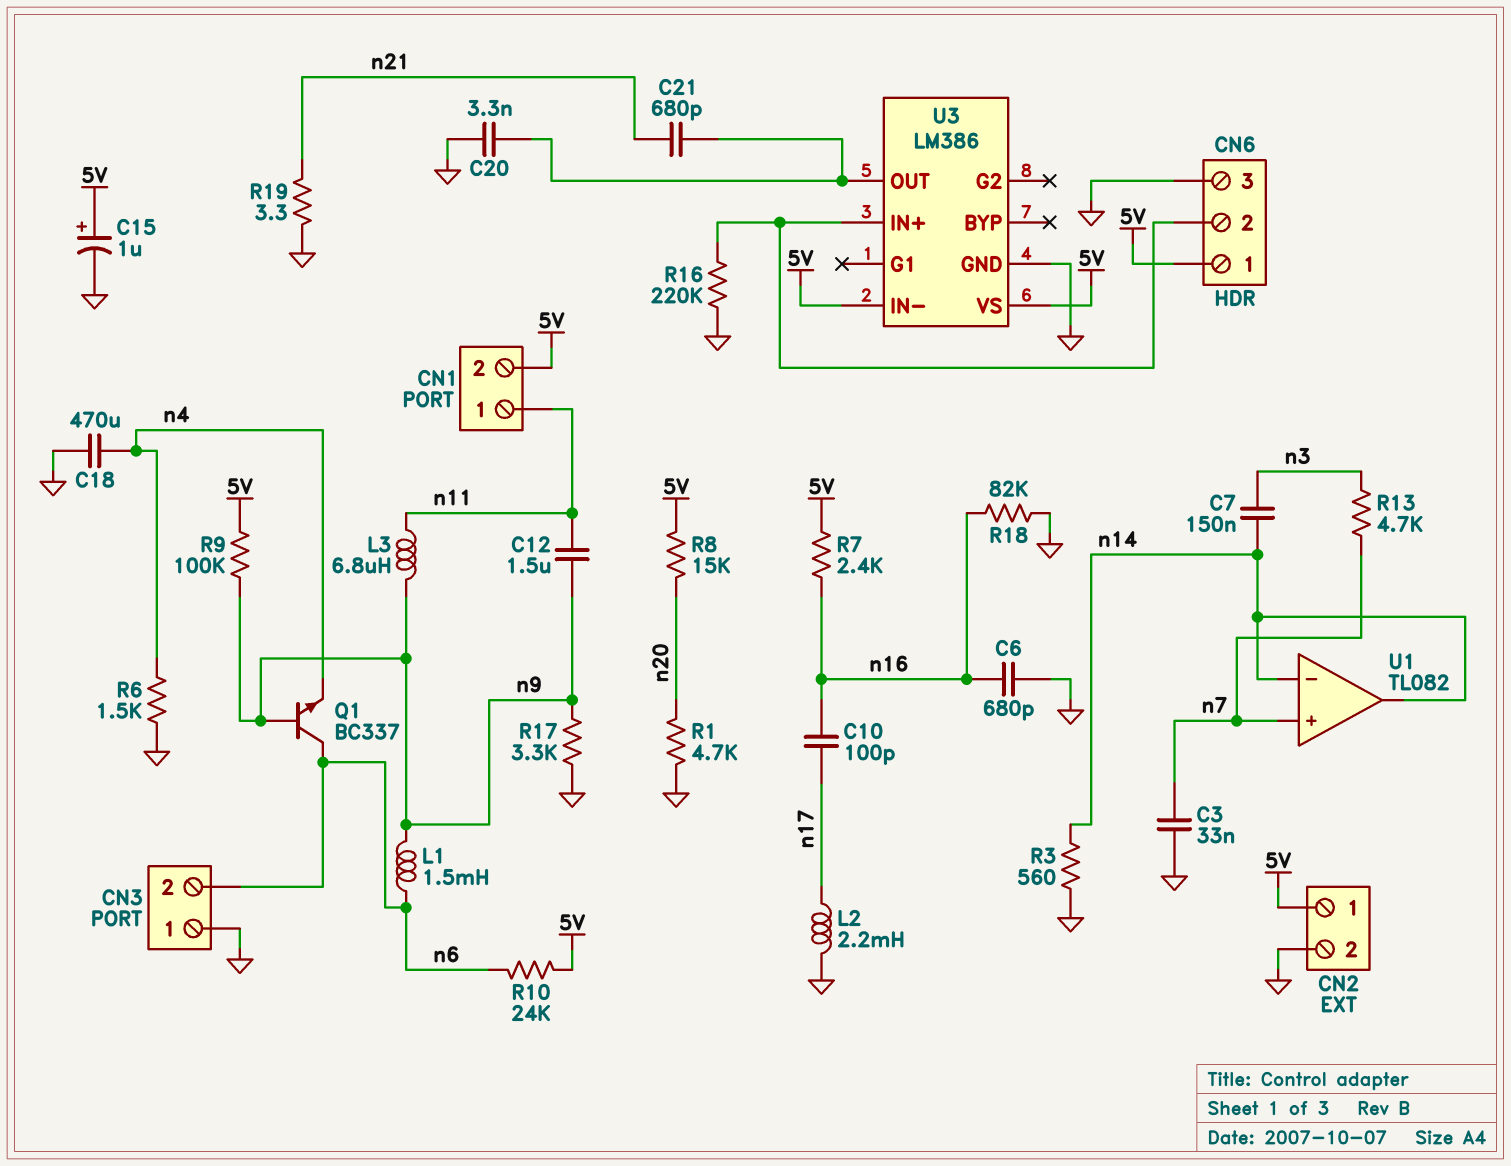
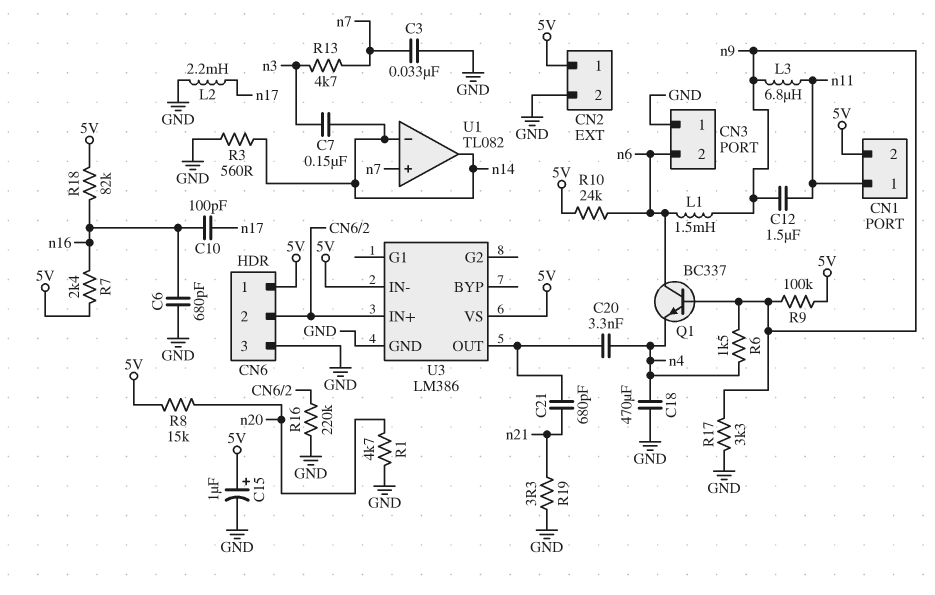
C20: 3.3nF (GND, U3/OUT) -> 3.3nF (U3/OUT, n4)
R6: 1.5k (GND, n4) -> 1.5k (n4, n9)
R18: 82k (GND, n16) -> 82k (5V, n16)

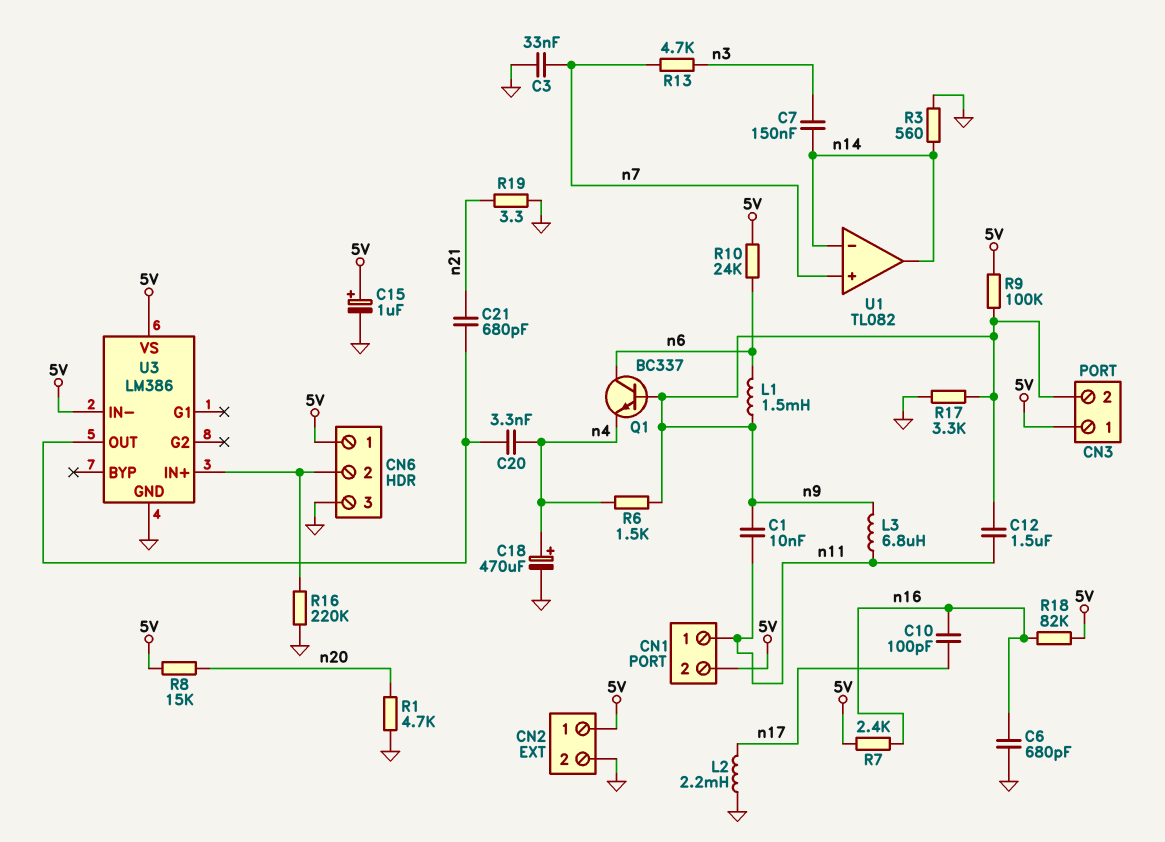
C1: none -> 10nF (n9, n11)
C18: 470uF (GND, n4) -> 470uF (plus n4, minus GND)
CN3 pin 1: GND -> 5V
CN3 pin 2: n6 -> n9

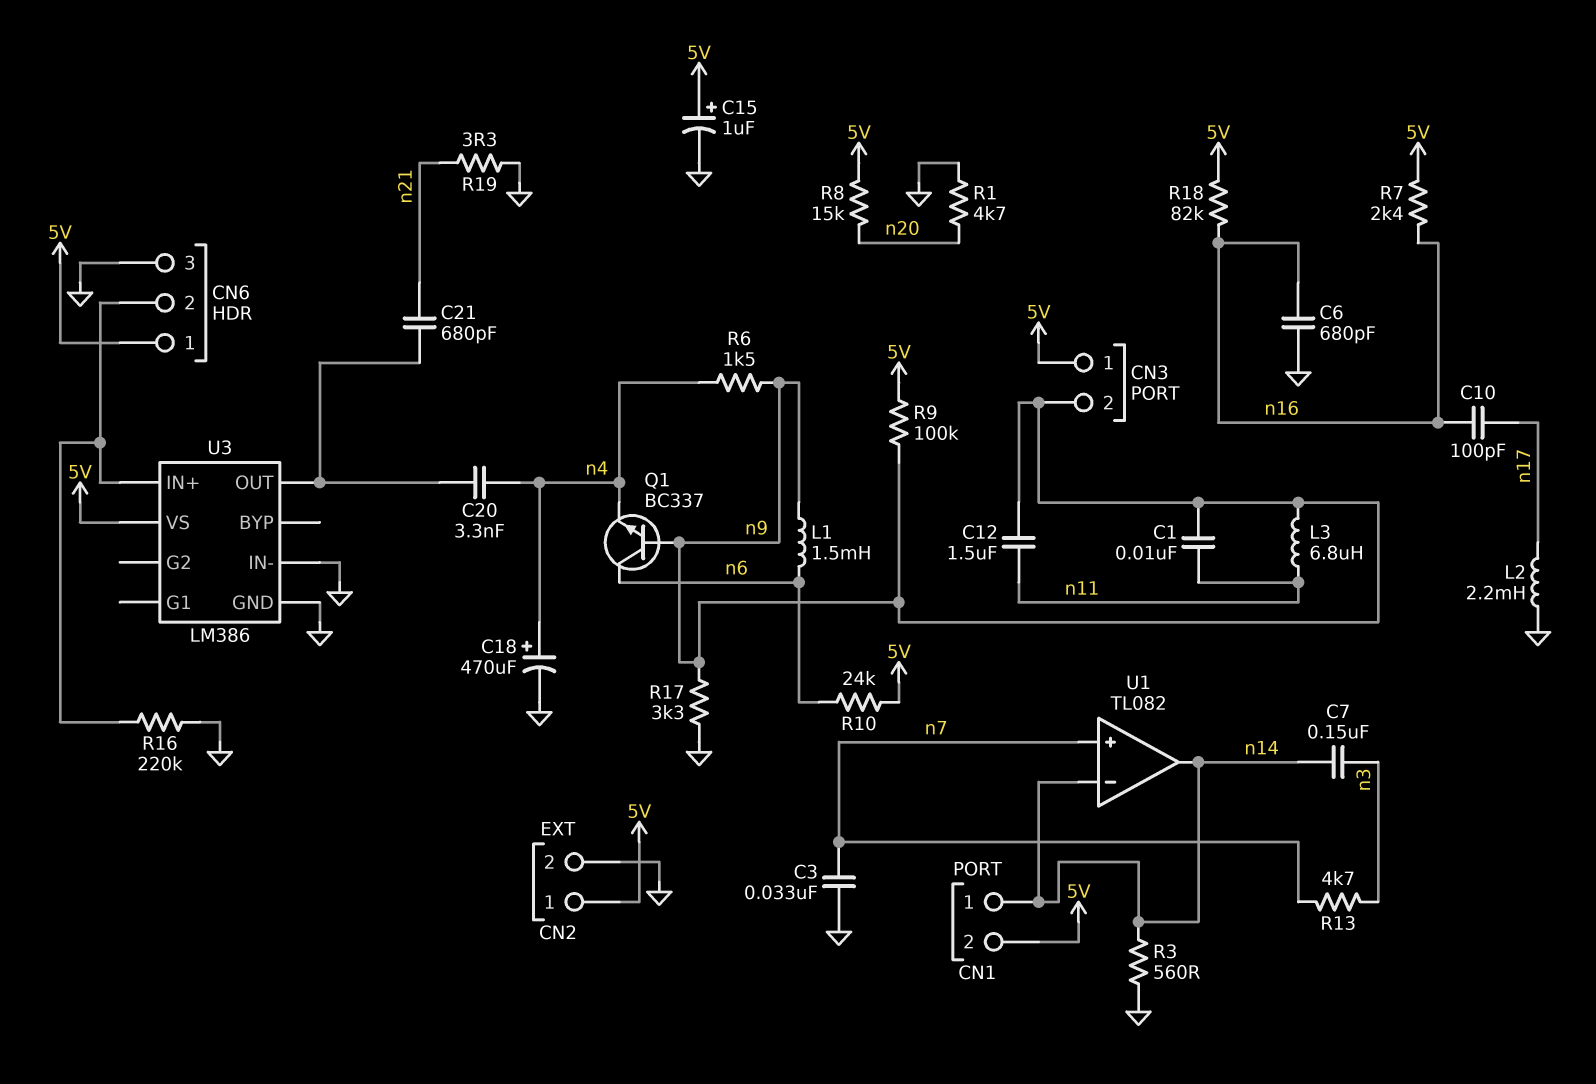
CN1 pin 1: n11 -> n14
U3 pin IN-: 5V -> GND

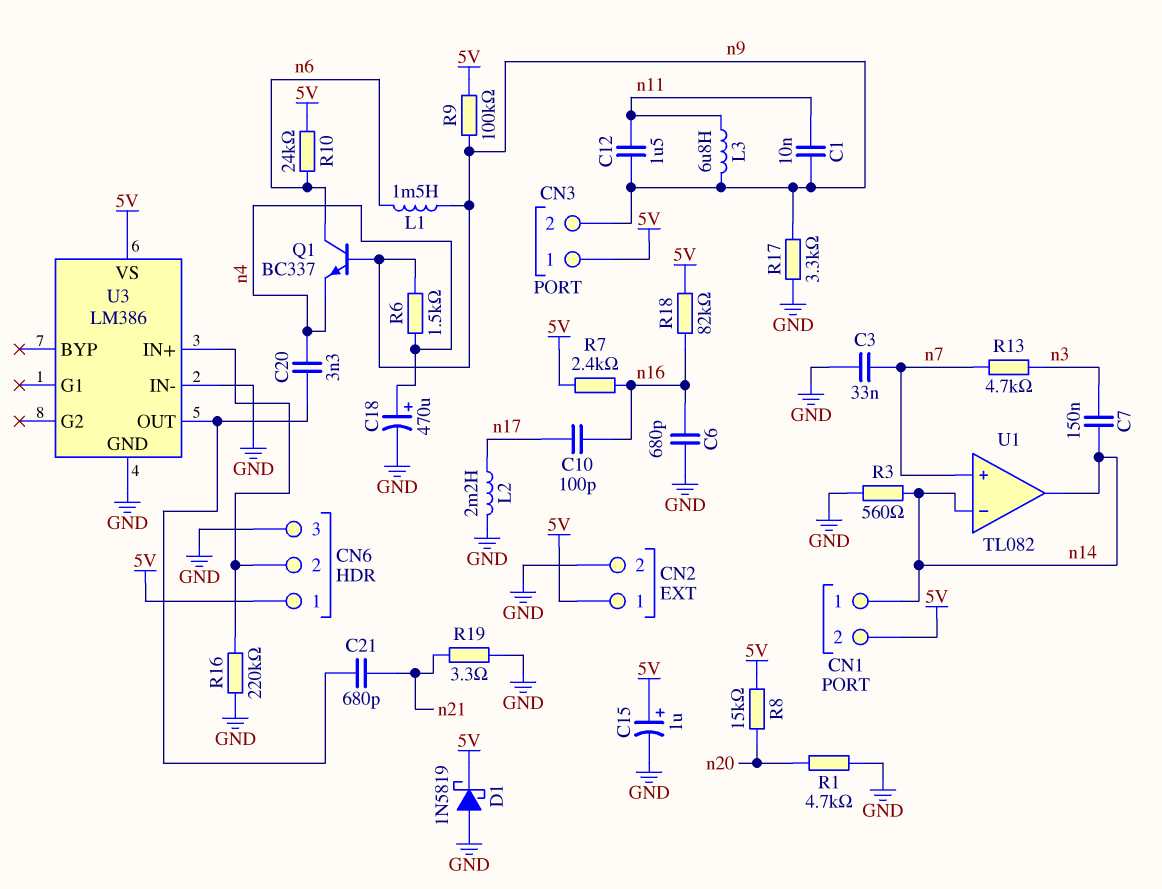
D1: none -> schottky 1N5819 (A GND, K 5V)

